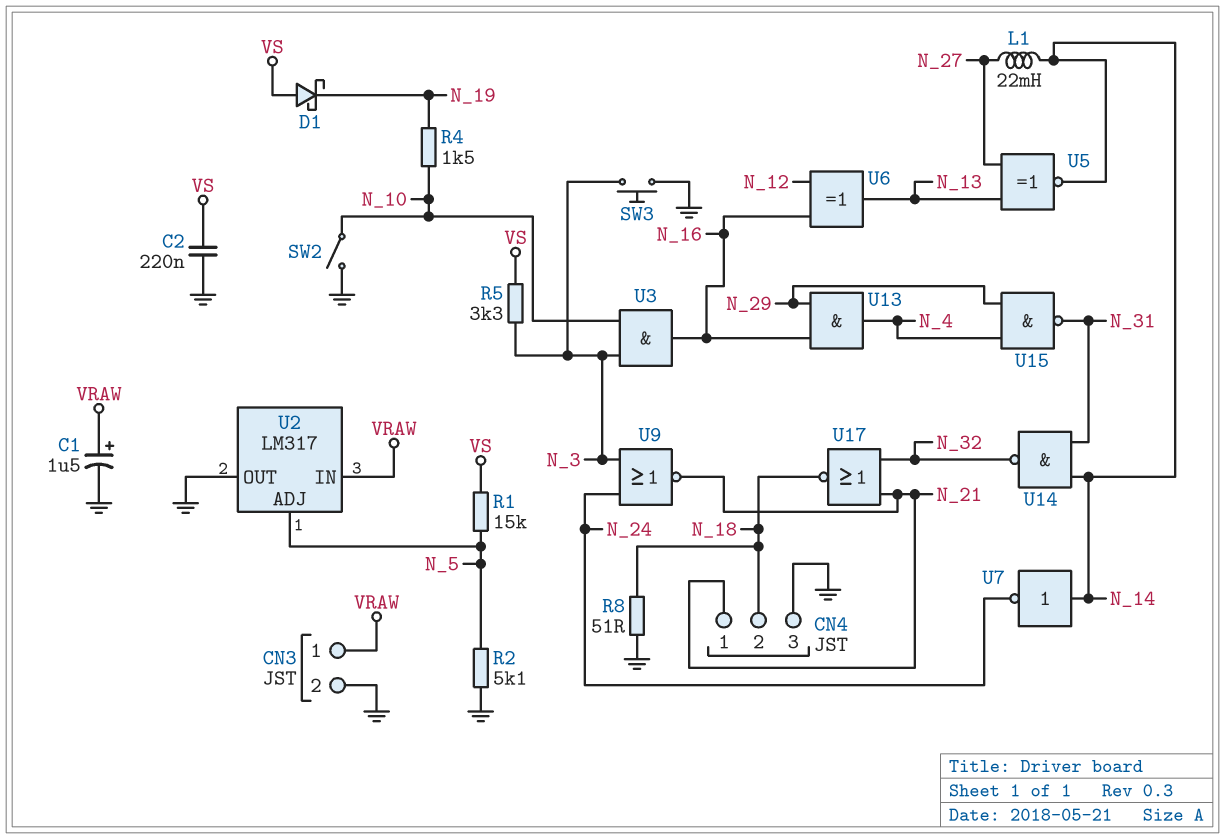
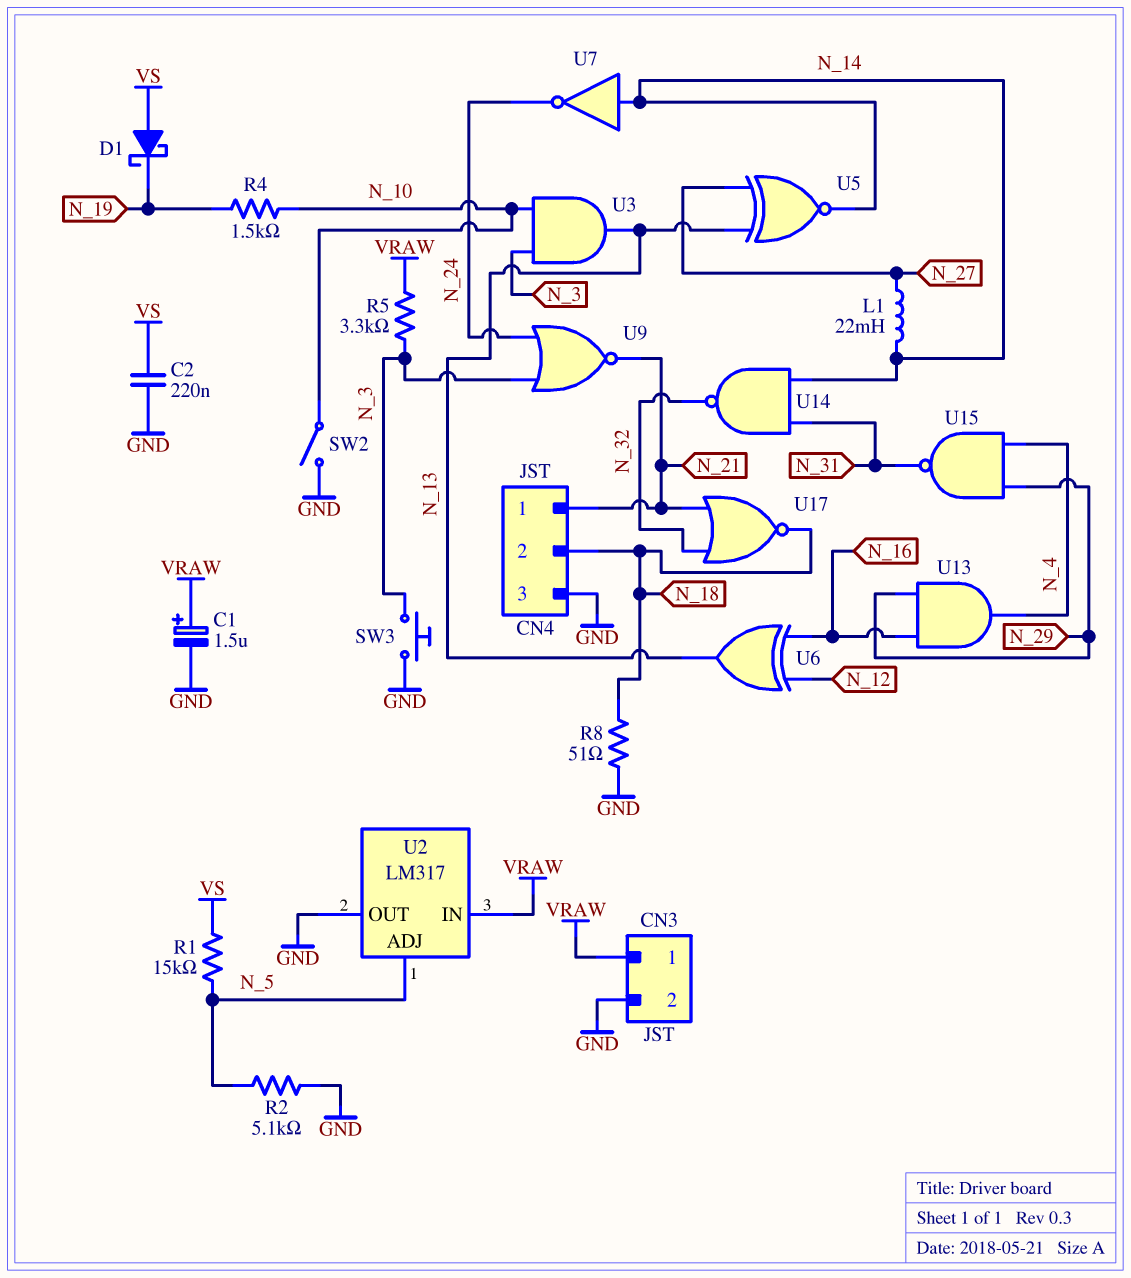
R5: 3.3k (N_3, VS) -> 3.3k (N_3, VRAW)
U3: AND (in N_3, in N_10, out N_16) -> AND (in N_3, in N_10, out N_13)

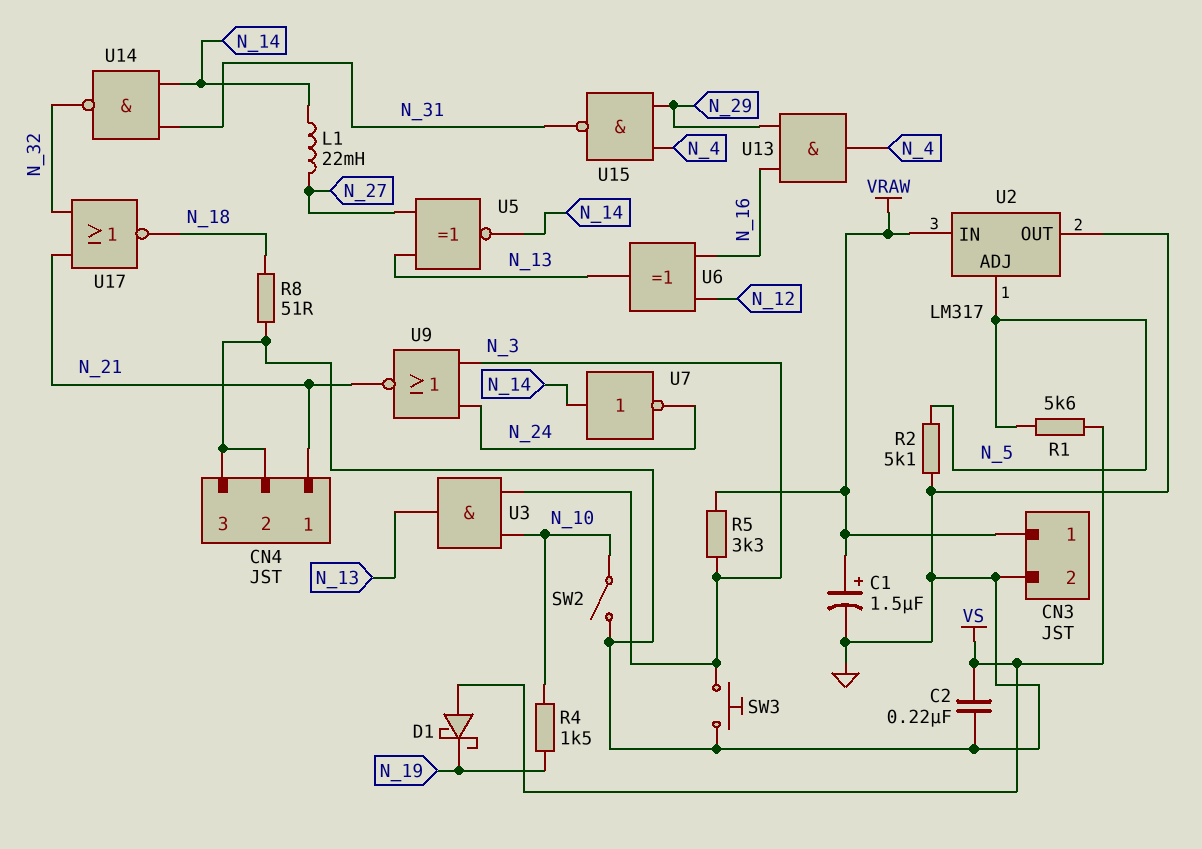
CN4 pin 2: N_18 -> GND
R1: 15k (N_5, VS) -> 5.6k (N_5, VS)

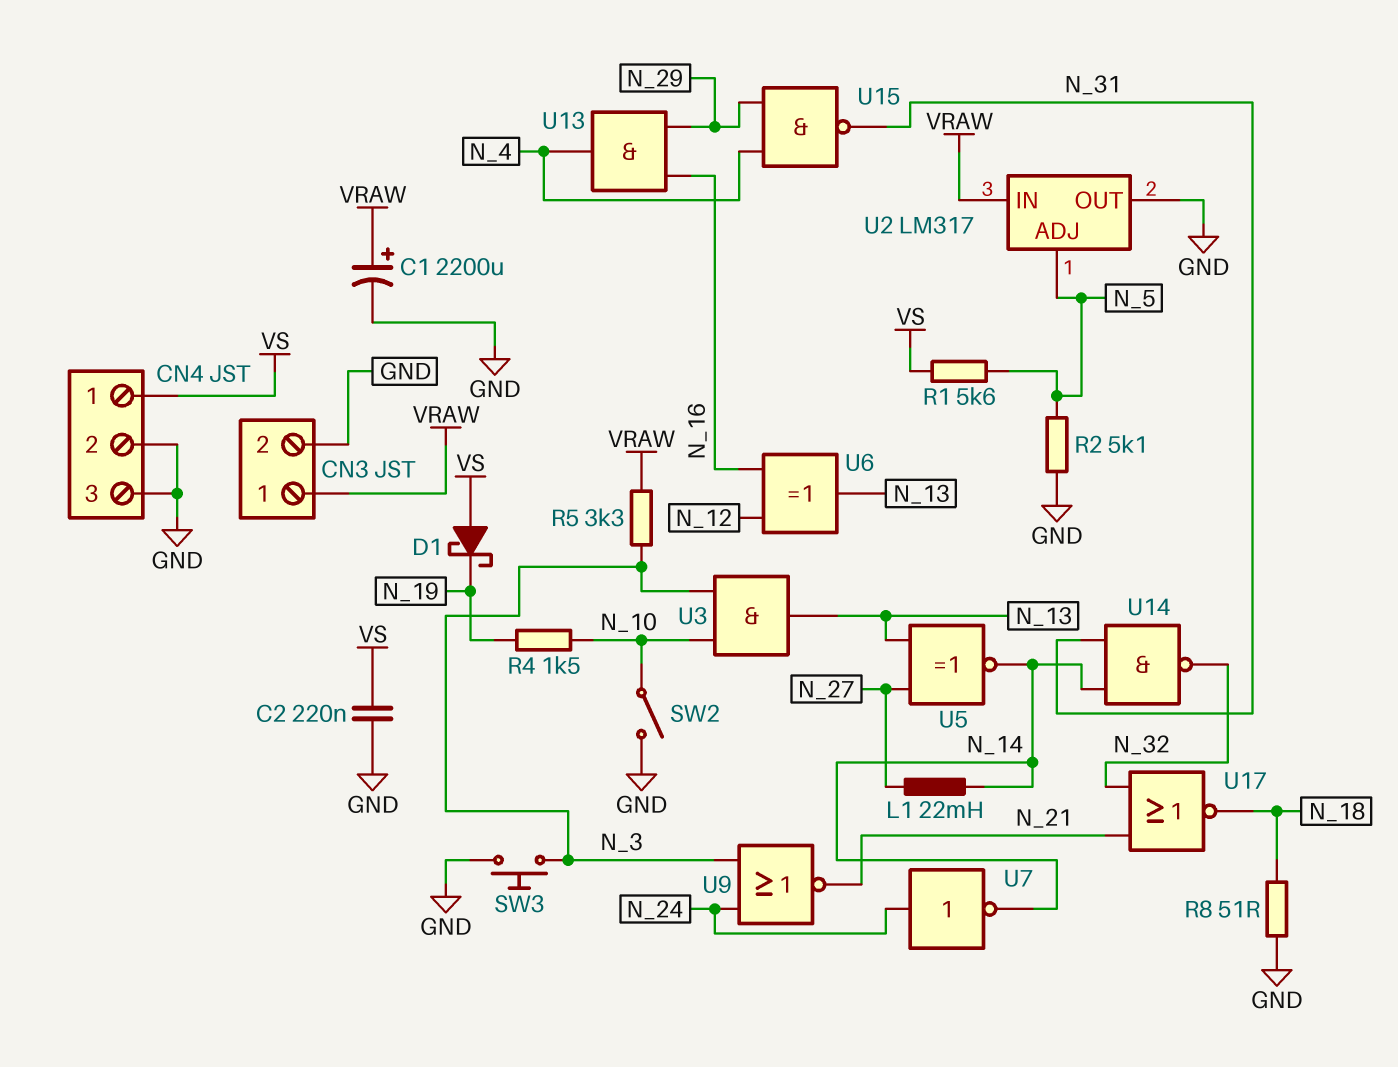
C1: 1.5uF (plus VRAW, minus GND) -> 2200uF (plus VRAW, minus GND)
CN4 pin 1: N_21 -> VS
U7: NOT (in N_14, out N_24) -> NOT (in N_24, out N_14)

